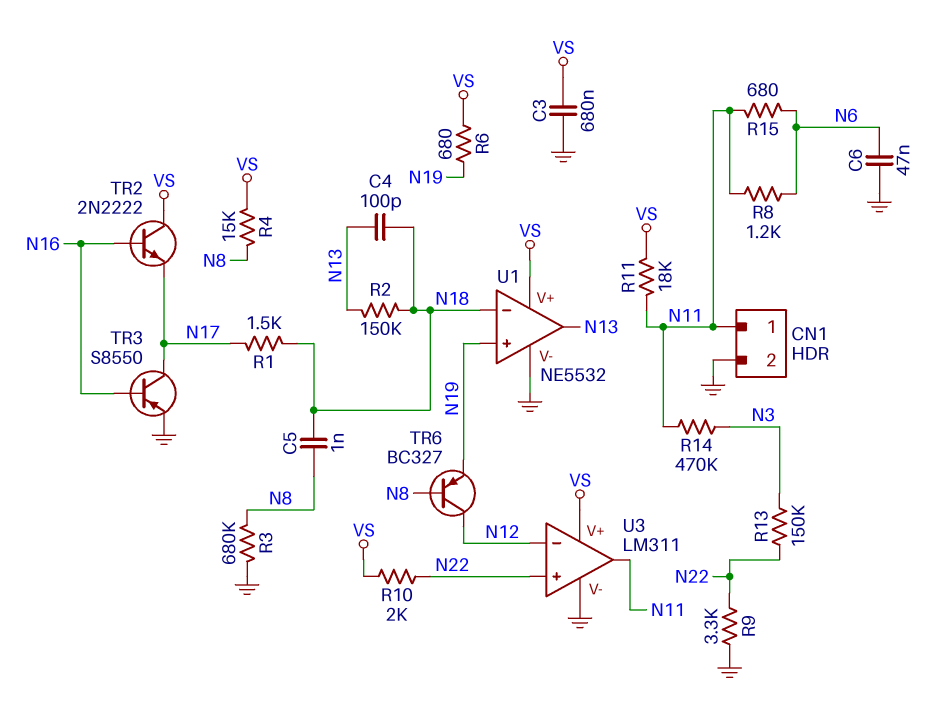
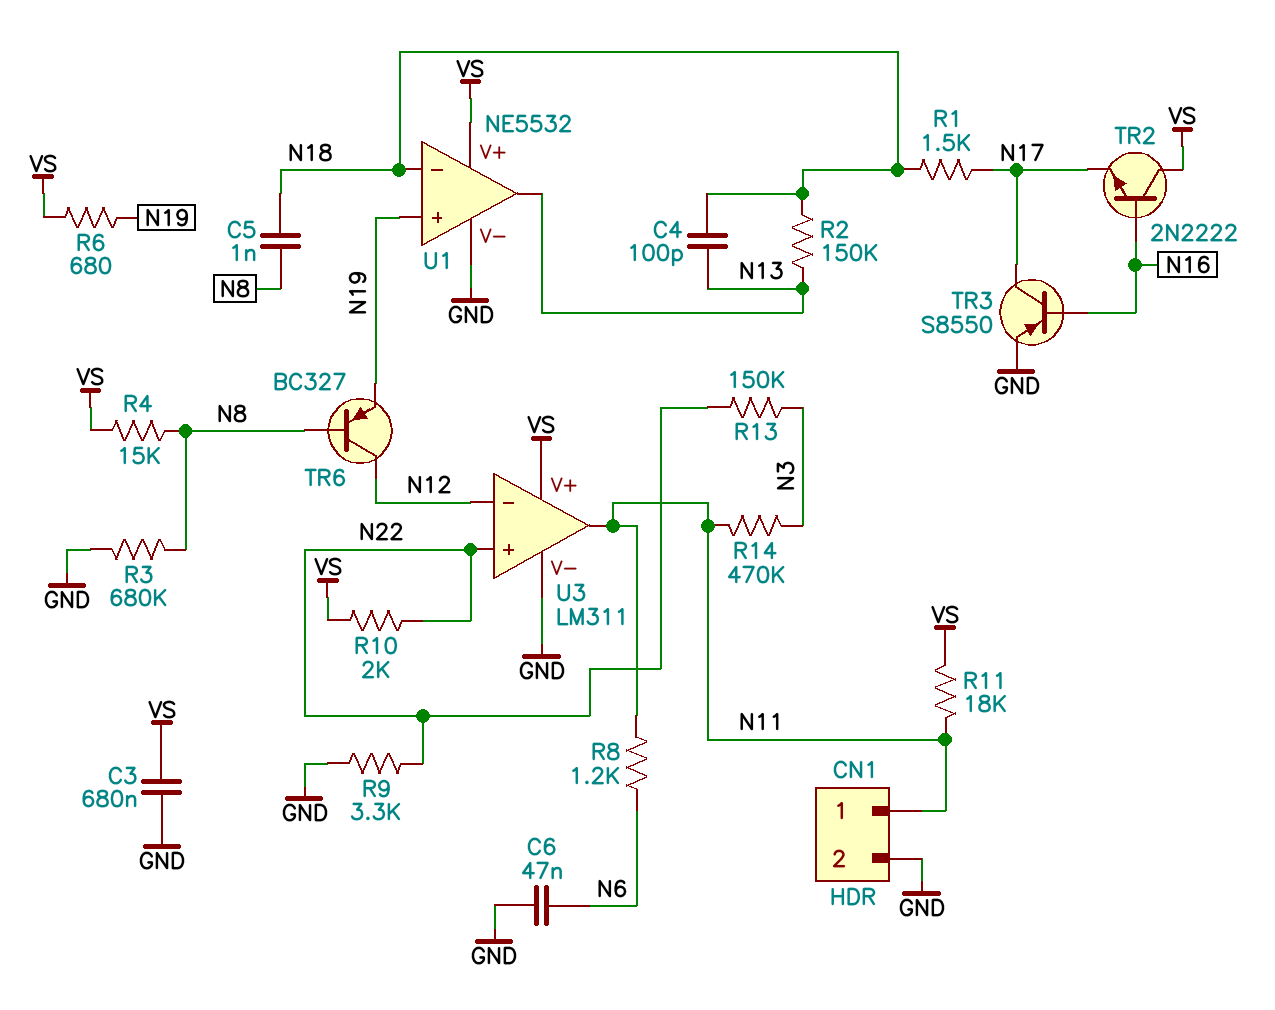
R15: 680 (N6, N11) -> none

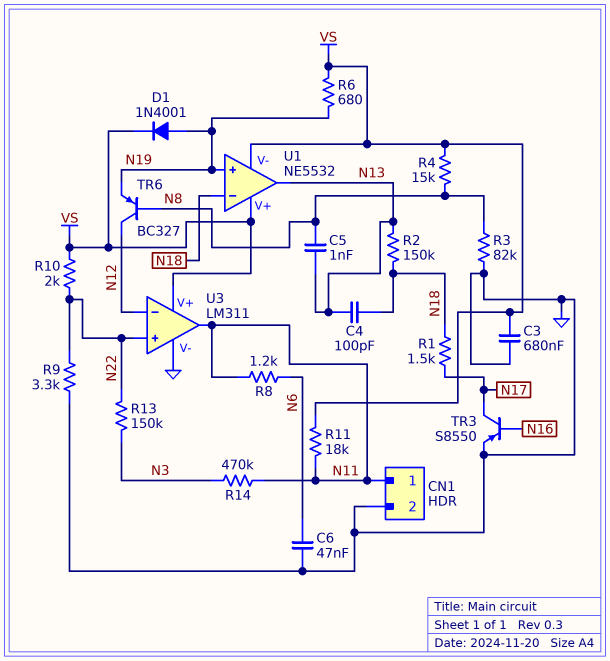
C5: 1nF (N8, N18) -> 1nF (N8, N13)
D1: none -> diode 1N4001 (A N19, K VS)
R3: 680k (GND, N8) -> 82k (GND, N8)
TR2: NPN 2N2222 (B N16, C VS, E N17) -> none
U1 pin V-: GND -> VS

